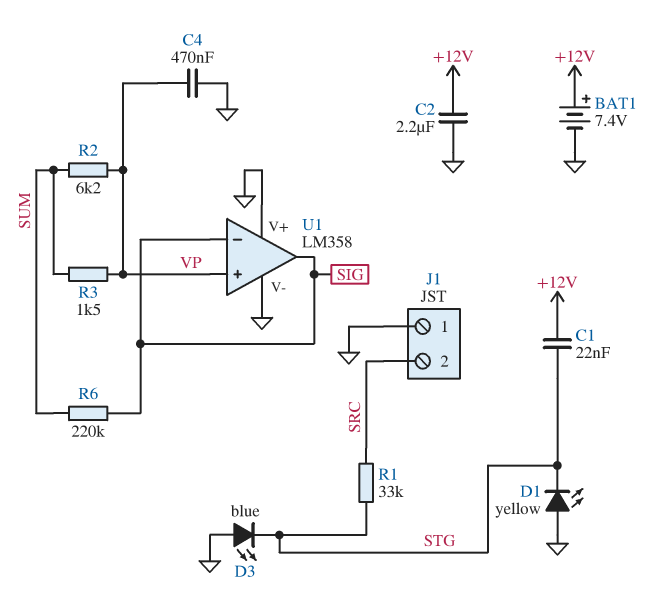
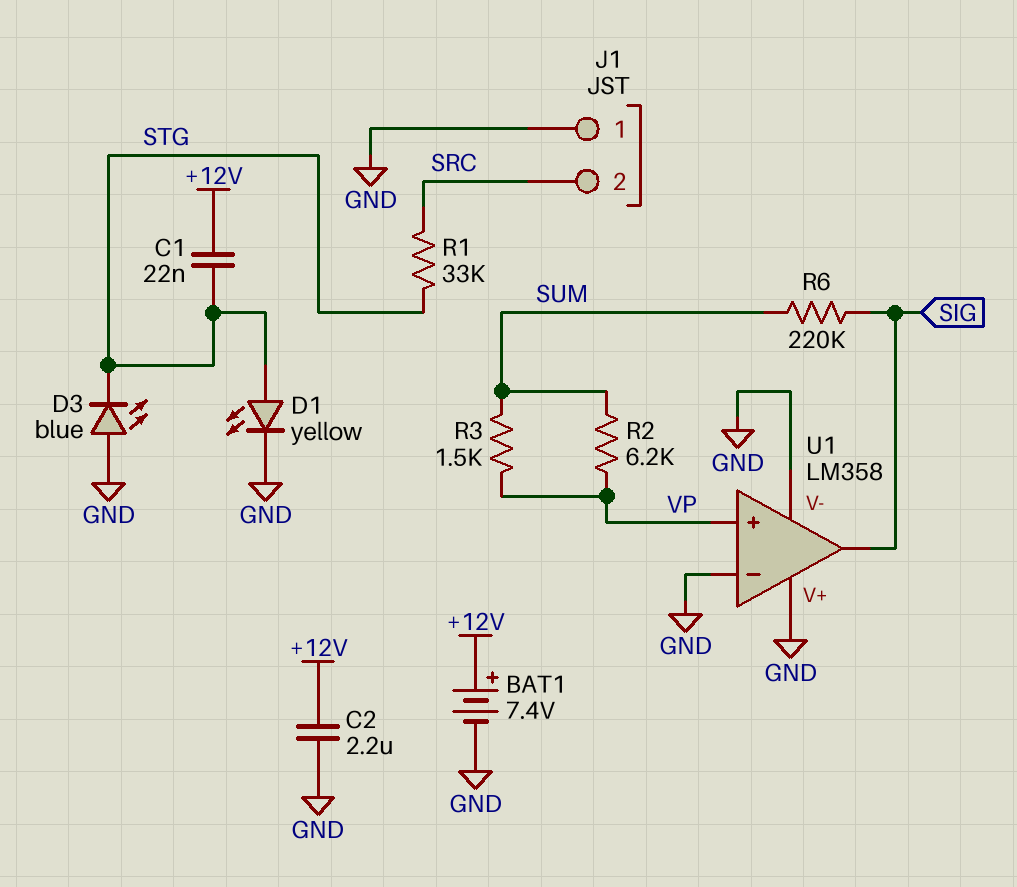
C4: 470nF (GND, VP) -> none
D1: LED yellow (A GND, K STG) -> LED yellow (A STG, K GND)
U1 pin in-: SIG -> GND

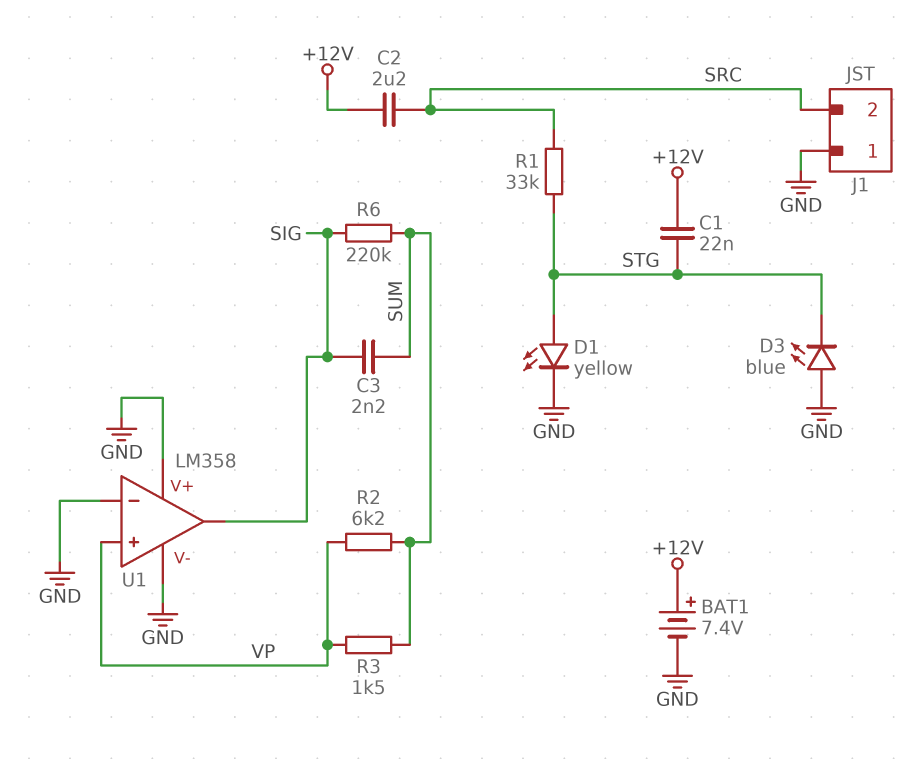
C2: 2.2uF (+12V, GND) -> 2.2uF (+12V, SRC)
C3: none -> 2.2nF (SIG, SUM)

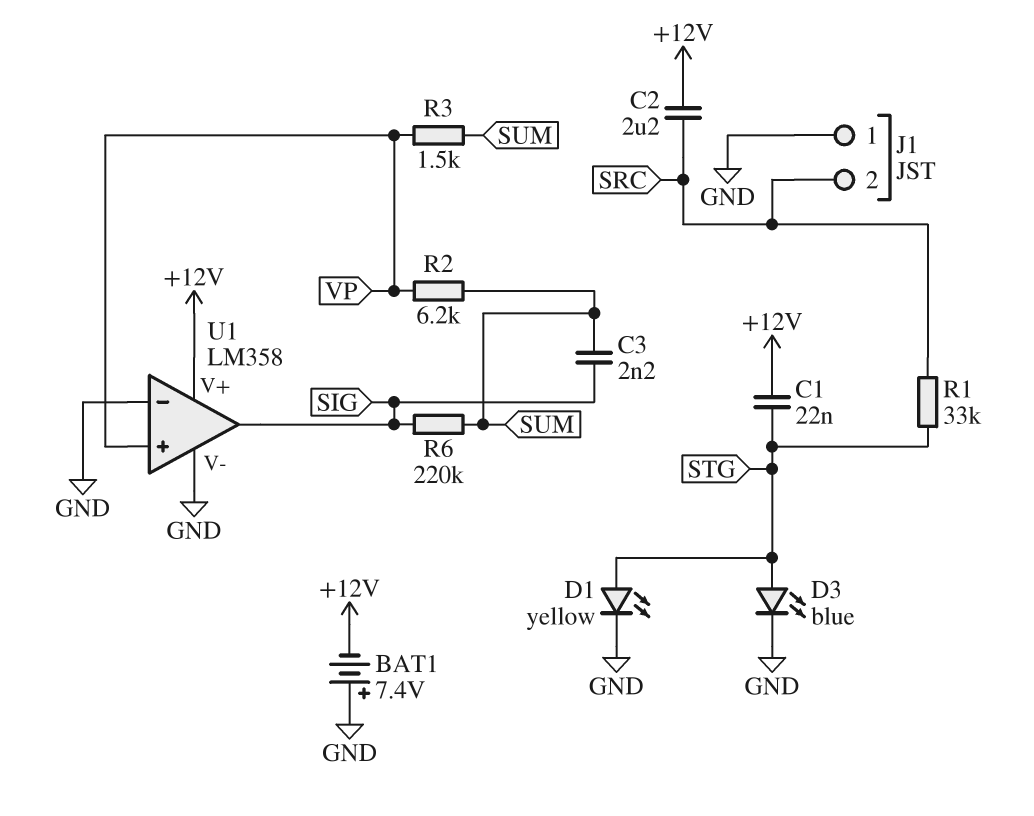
BAT1: 7.4V (plus +12V, minus GND) -> 7.4V (plus GND, minus +12V)
D3: LED blue (A GND, K STG) -> LED blue (A STG, K GND)
U1 pin V+: GND -> +12V

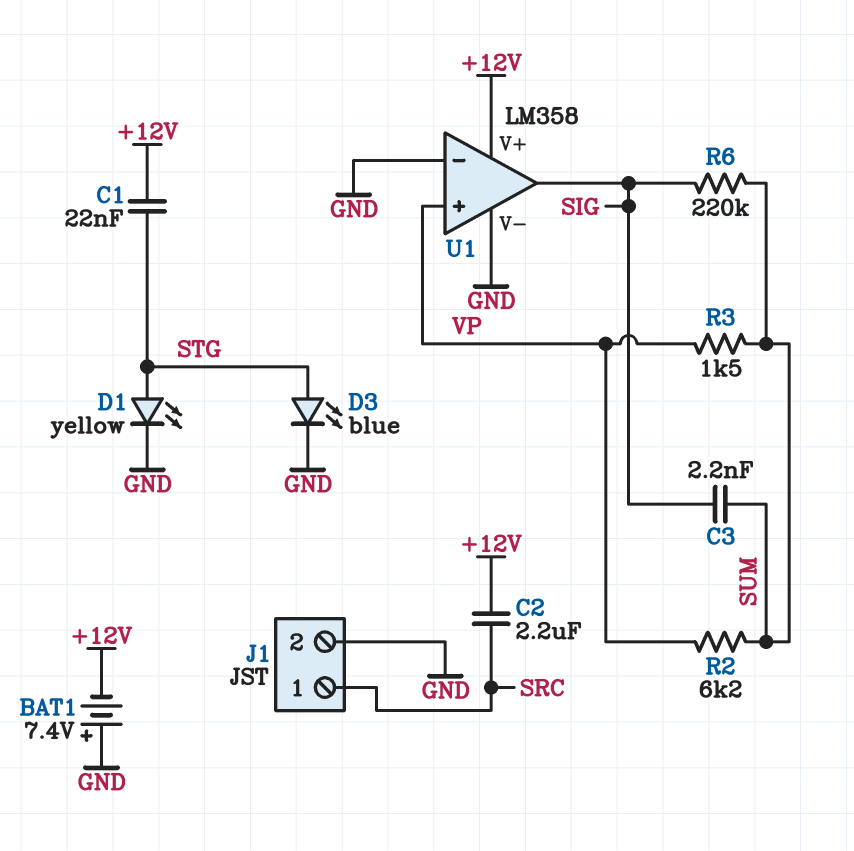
J1 pin 1: GND -> SRC
J1 pin 2: SRC -> GND
R1: 33k (SRC, STG) -> none

